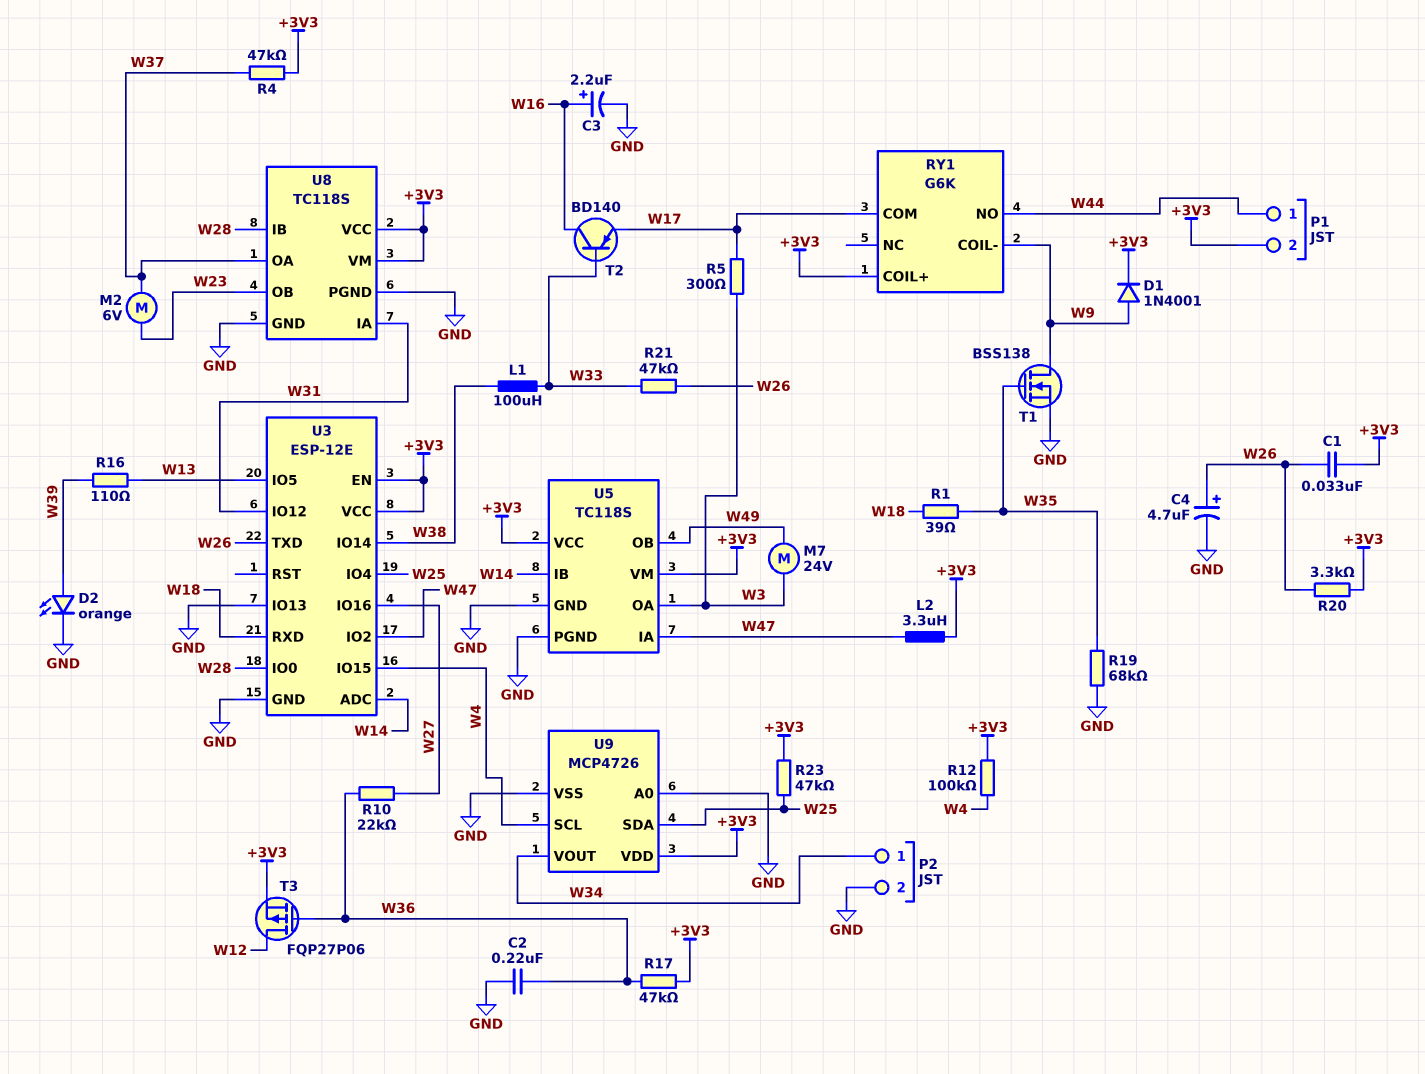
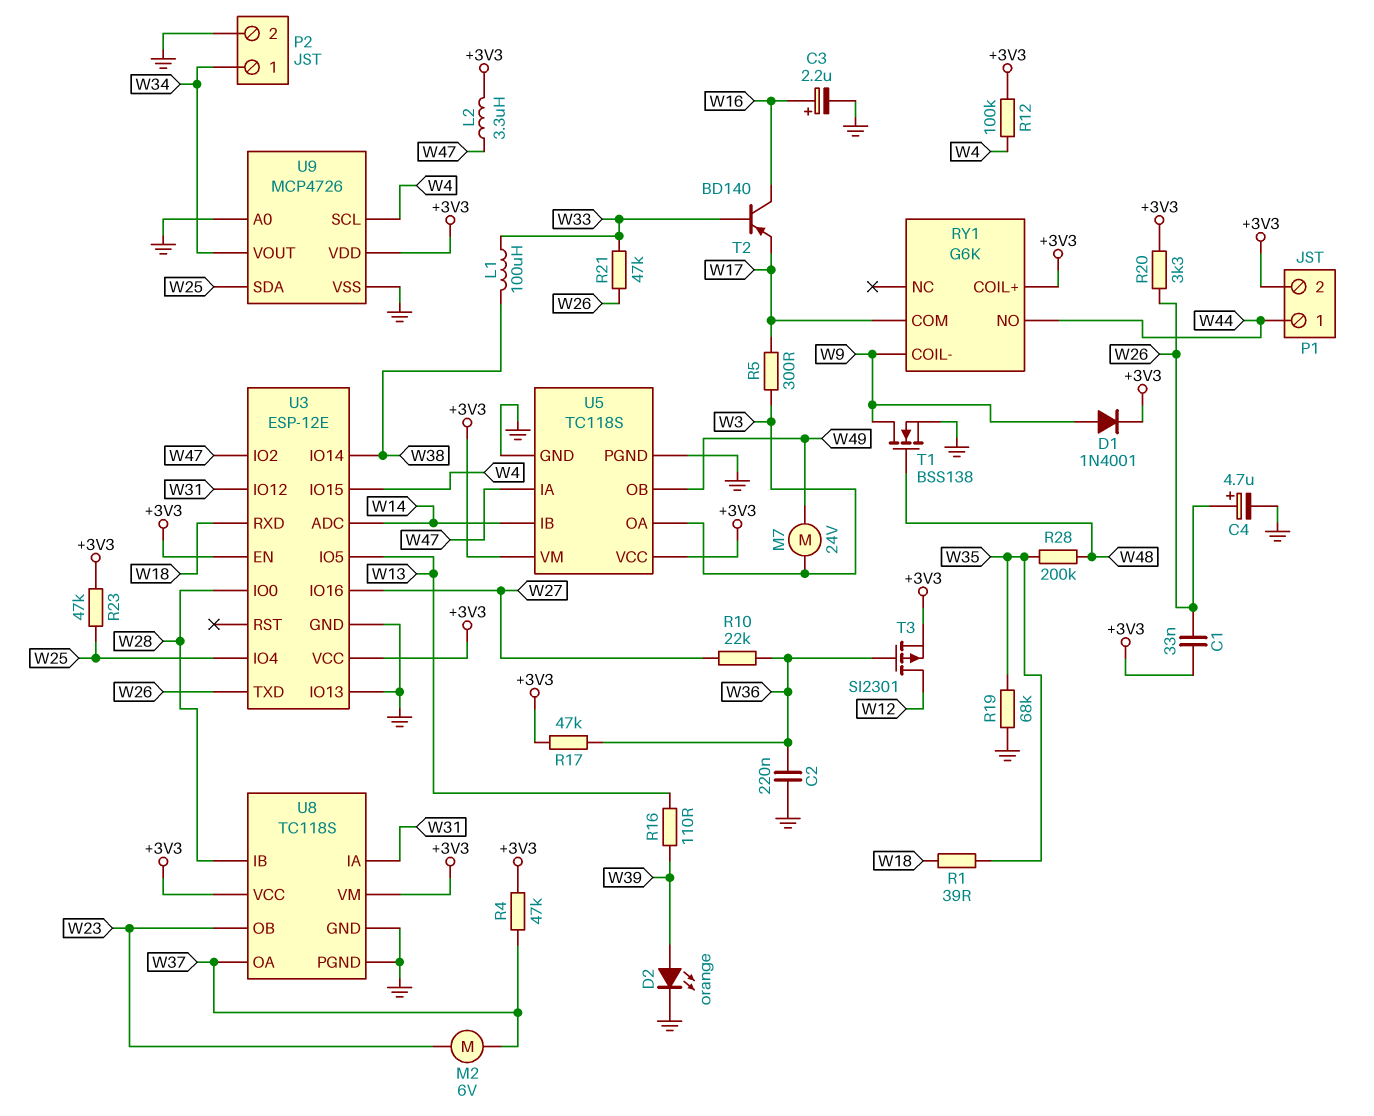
R28: none -> 200k (W35, W48)
T1: NMOS BSS138 (G W35, D W9, S GND) -> NMOS BSS138 (G W48, D W9, S GND)
T3: PMOS FQP27P06 (G W36, D W12, S +3V3) -> PMOS SI2301 (G W36, D W12, S +3V3)

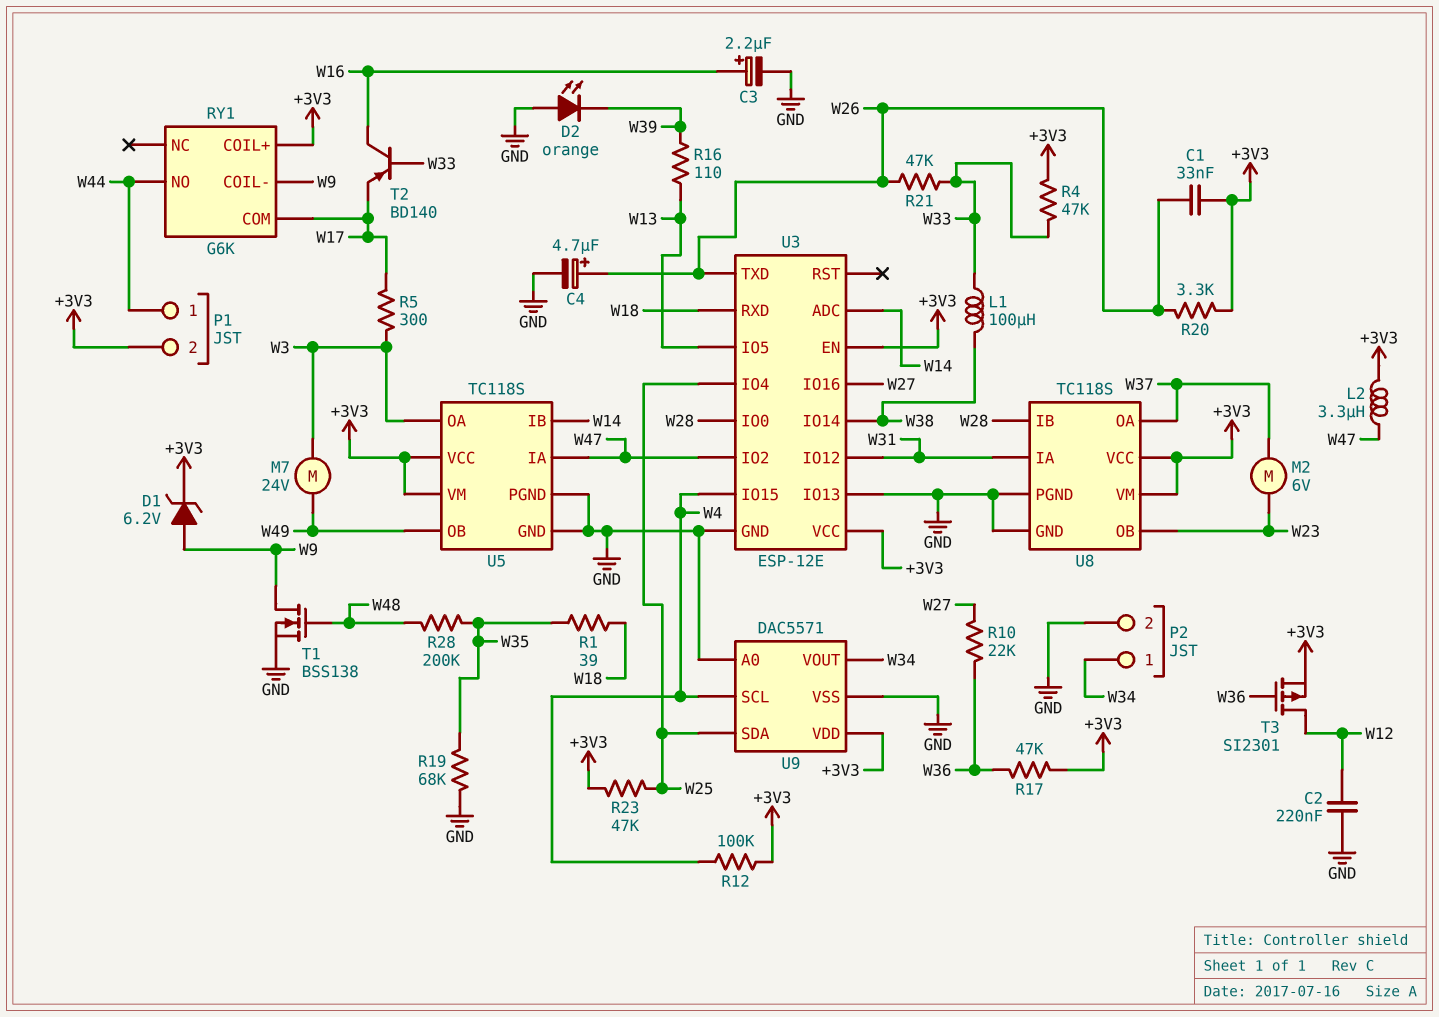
C2: 220nF (GND, W36) -> 220nF (GND, W12)
D1: diode 1N4001 (A W9, K +3V3) -> zener 6.2V (A W9, K +3V3)
D2: LED orange (A W39, K GND) -> LED orange (A GND, K W39)
R4: 47k (+3V3, W37) -> 47k (+3V3, W33)
U9: MCP4726 -> DAC5571

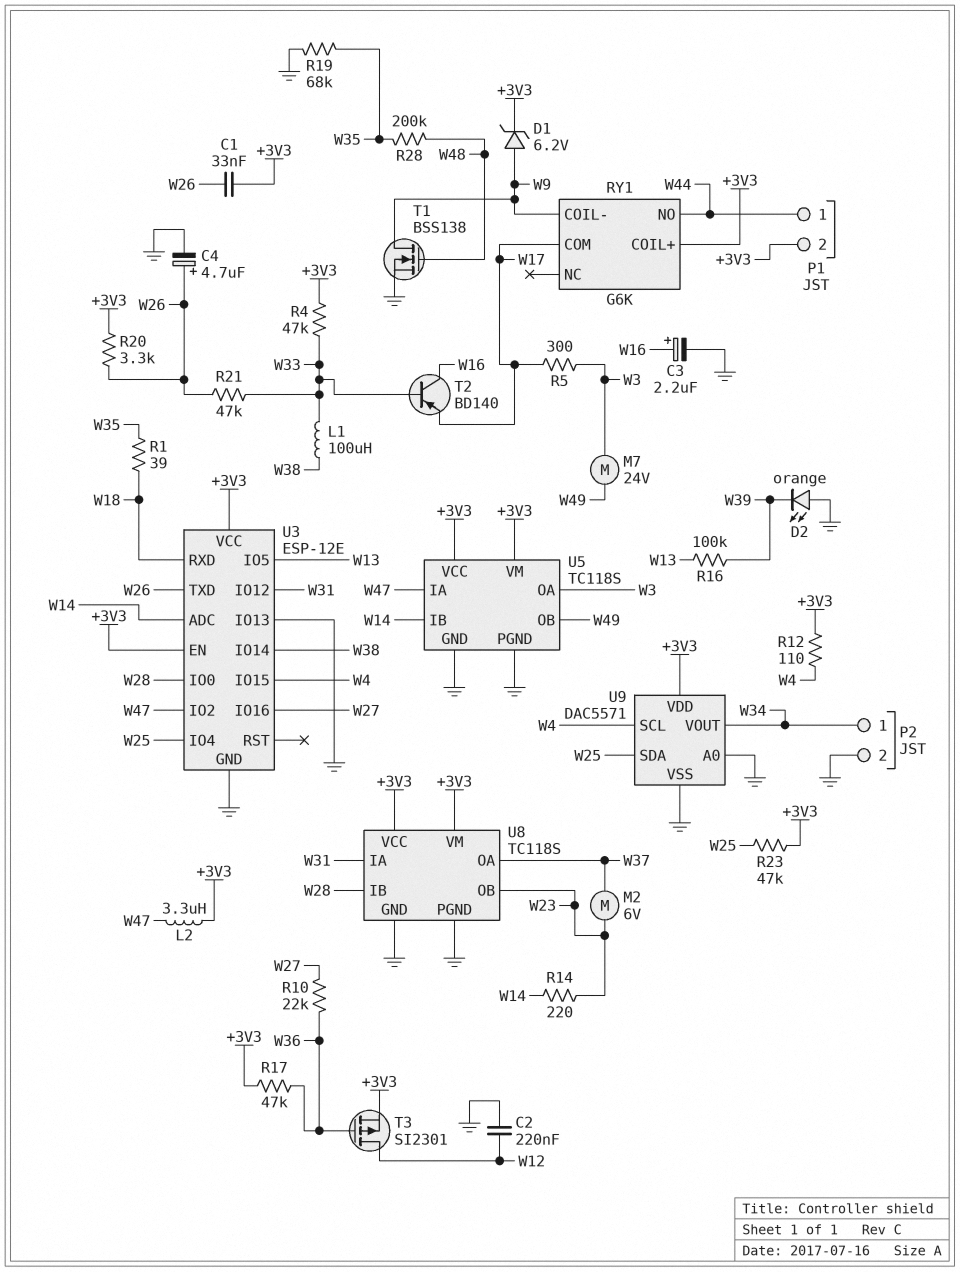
R12: 100k (+3V3, W4) -> 110 (+3V3, W4)
R14: none -> 220 (W14, W23)
R16: 110 (W13, W39) -> 100k (W13, W39)

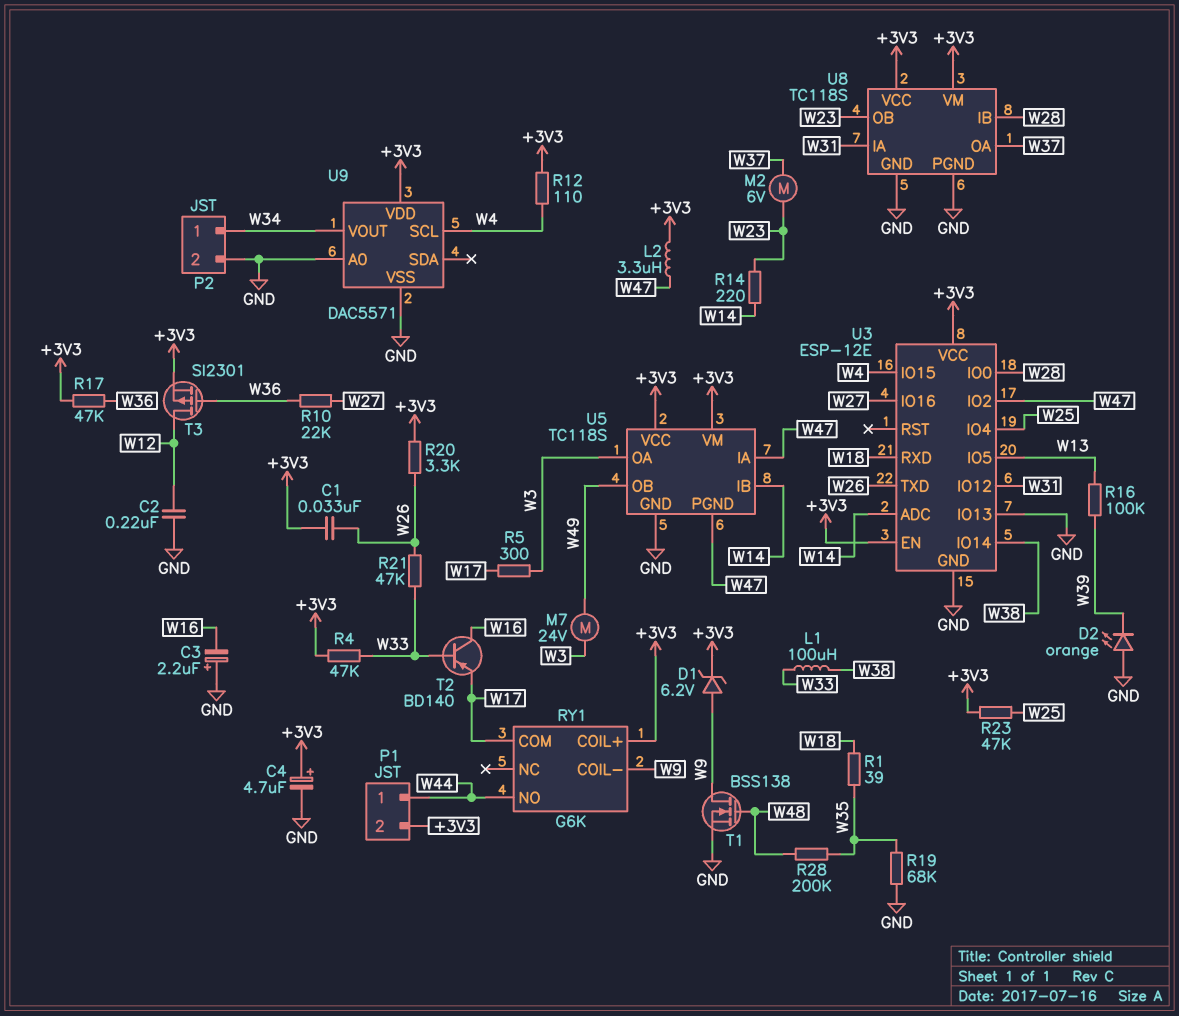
C3: 2.2uF (plus W16, minus GND) -> 2.2uF (plus GND, minus W16)
C4: 4.7uF (plus W26, minus GND) -> 4.7uF (plus +3V3, minus GND)
U5 pin PGND: GND -> W47
U9 pin SDA: W25 -> none

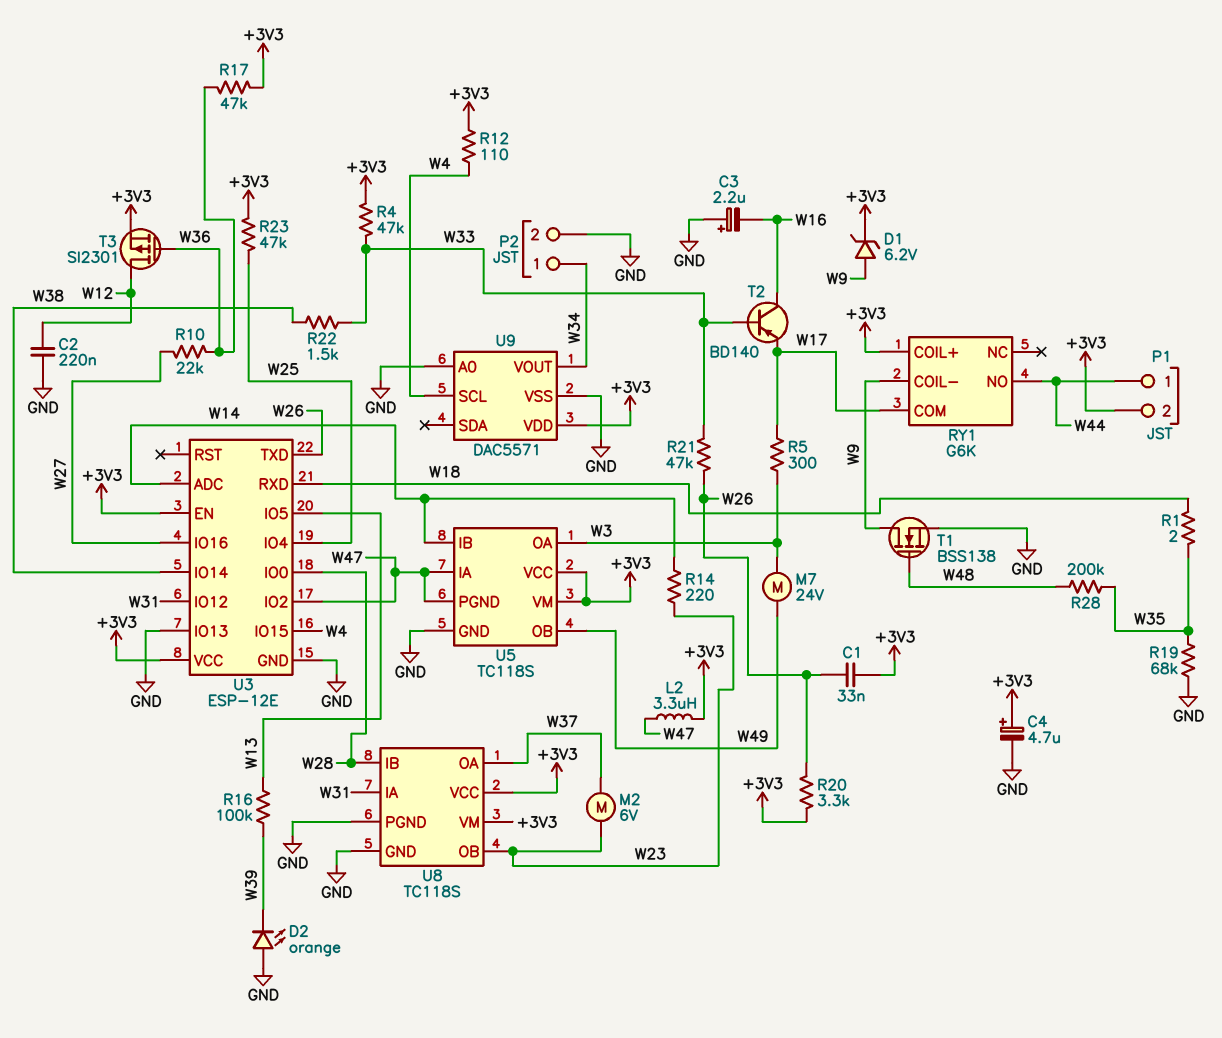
L1: 100uH (W33, W38) -> none
R1: 39 (W18, W35) -> 2 (W18, W35)
R22: none -> 1.5k (W33, W38)

